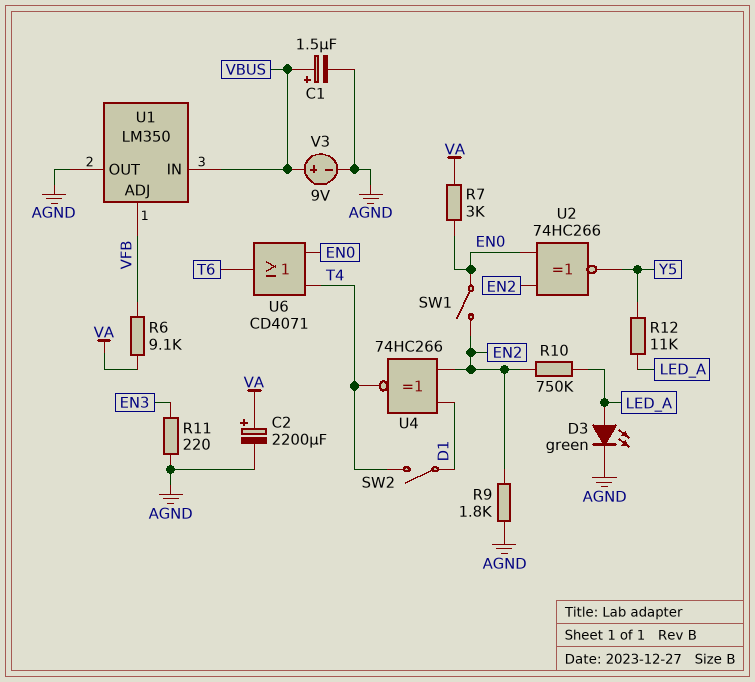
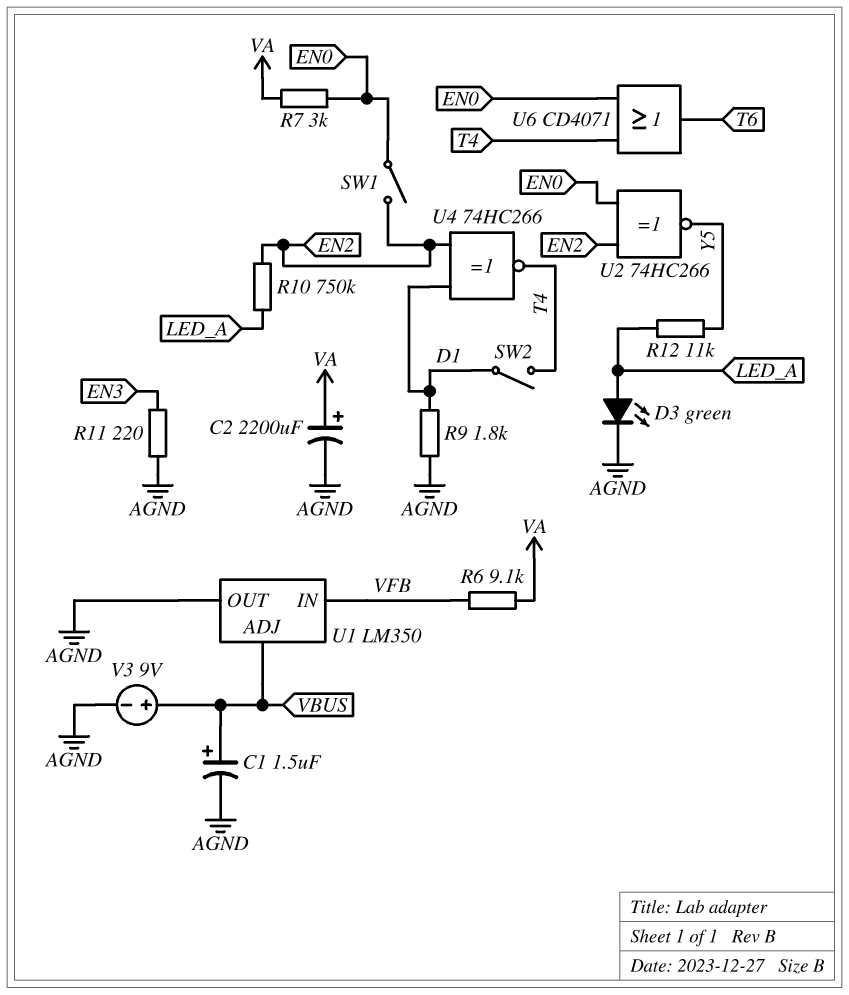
R9: 1.8k (AGND, EN2) -> 1.8k (AGND, D1)
U1 pin ADJ: VFB -> VBUS
U1 pin IN: VBUS -> VFB

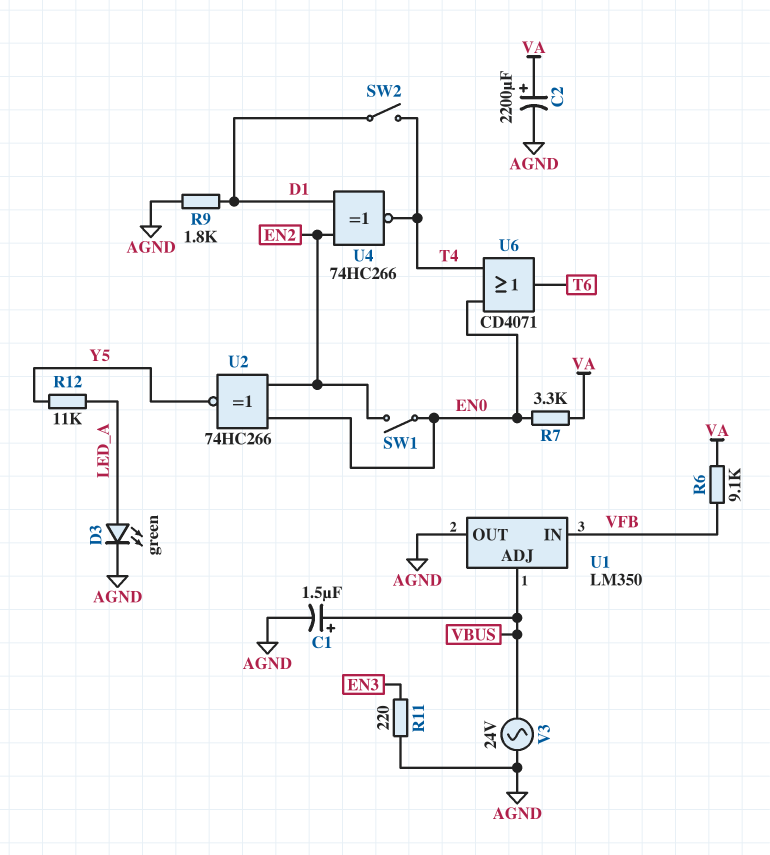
R7: 3k (EN0, VA) -> 3.3k (EN0, VA)
R10: 750k (EN2, LED_A) -> none
V3: 9V (plus VBUS, minus AGND) -> AC 24V (AGND, VBUS)

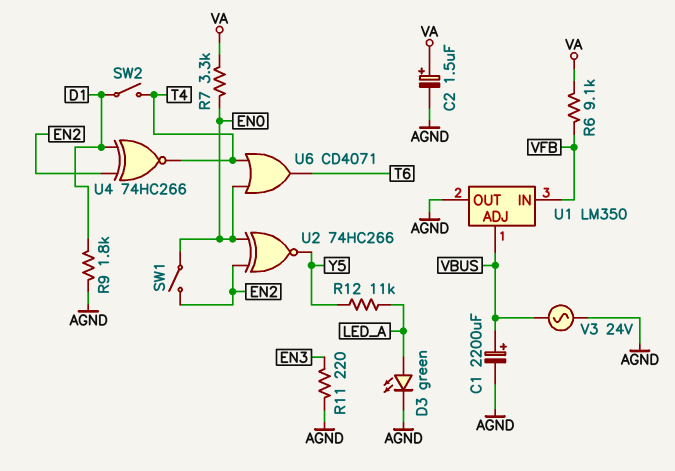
C1: 1.5uF (plus VBUS, minus AGND) -> 2200uF (plus VBUS, minus AGND)
C2: 2200uF (plus VA, minus AGND) -> 1.5uF (plus VA, minus AGND)

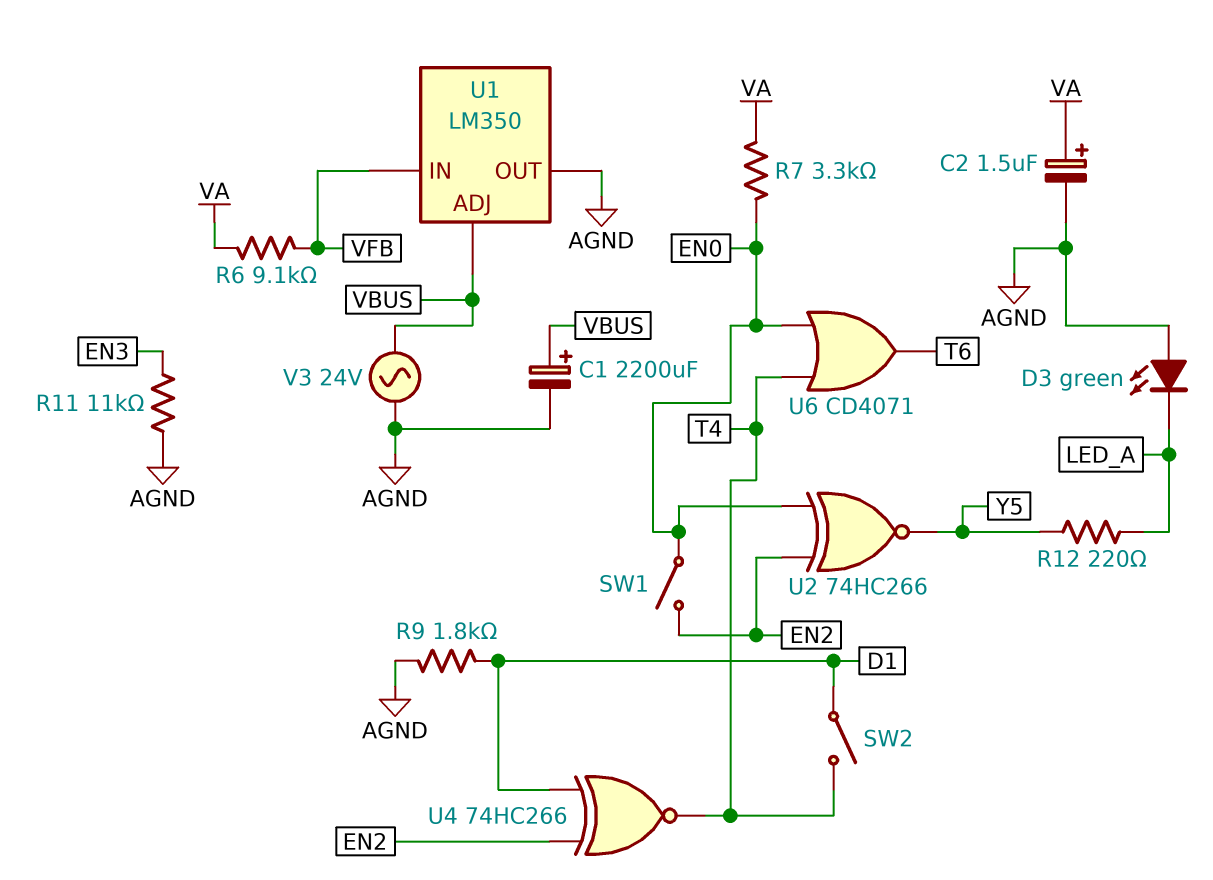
D3: LED green (A LED_A, K AGND) -> LED green (A AGND, K LED_A)
R11: 220 (AGND, EN3) -> 11k (AGND, EN3)
R12: 11k (LED_A, Y5) -> 220 (LED_A, Y5)

